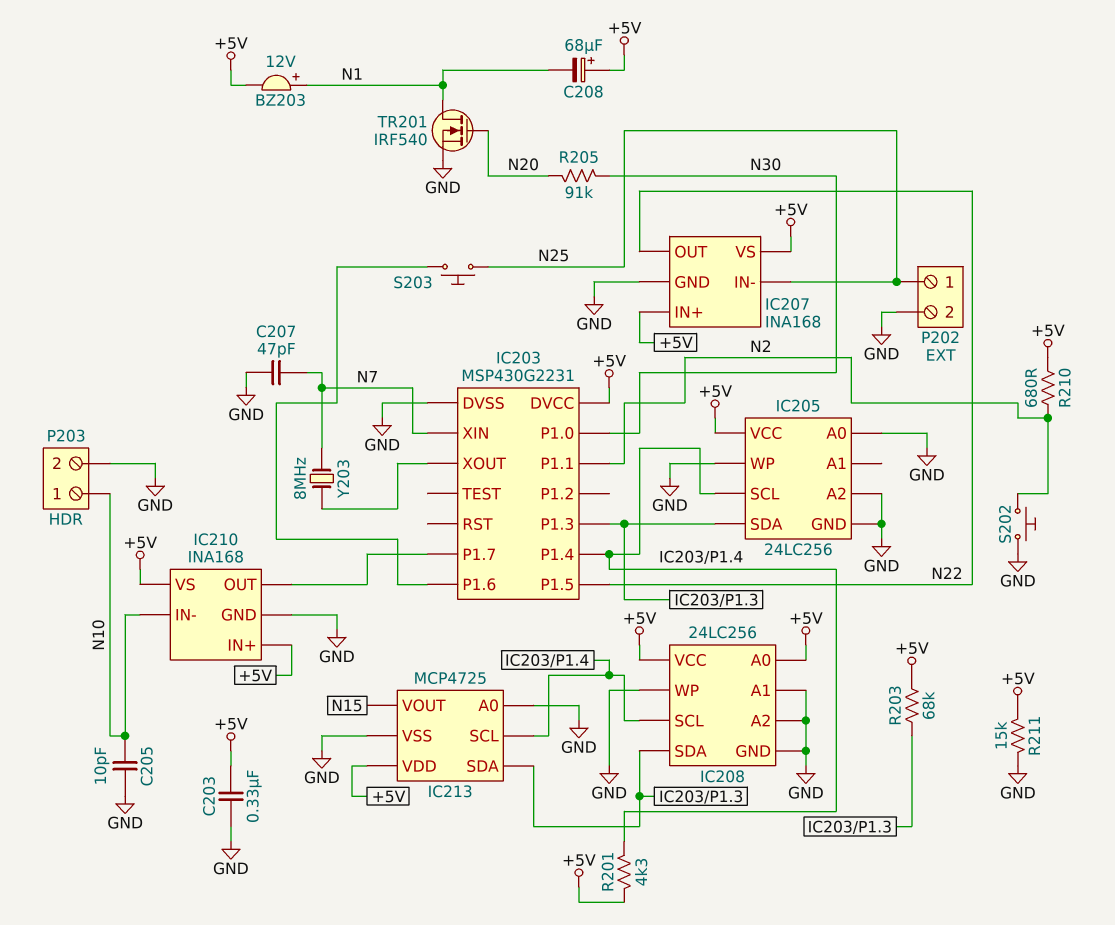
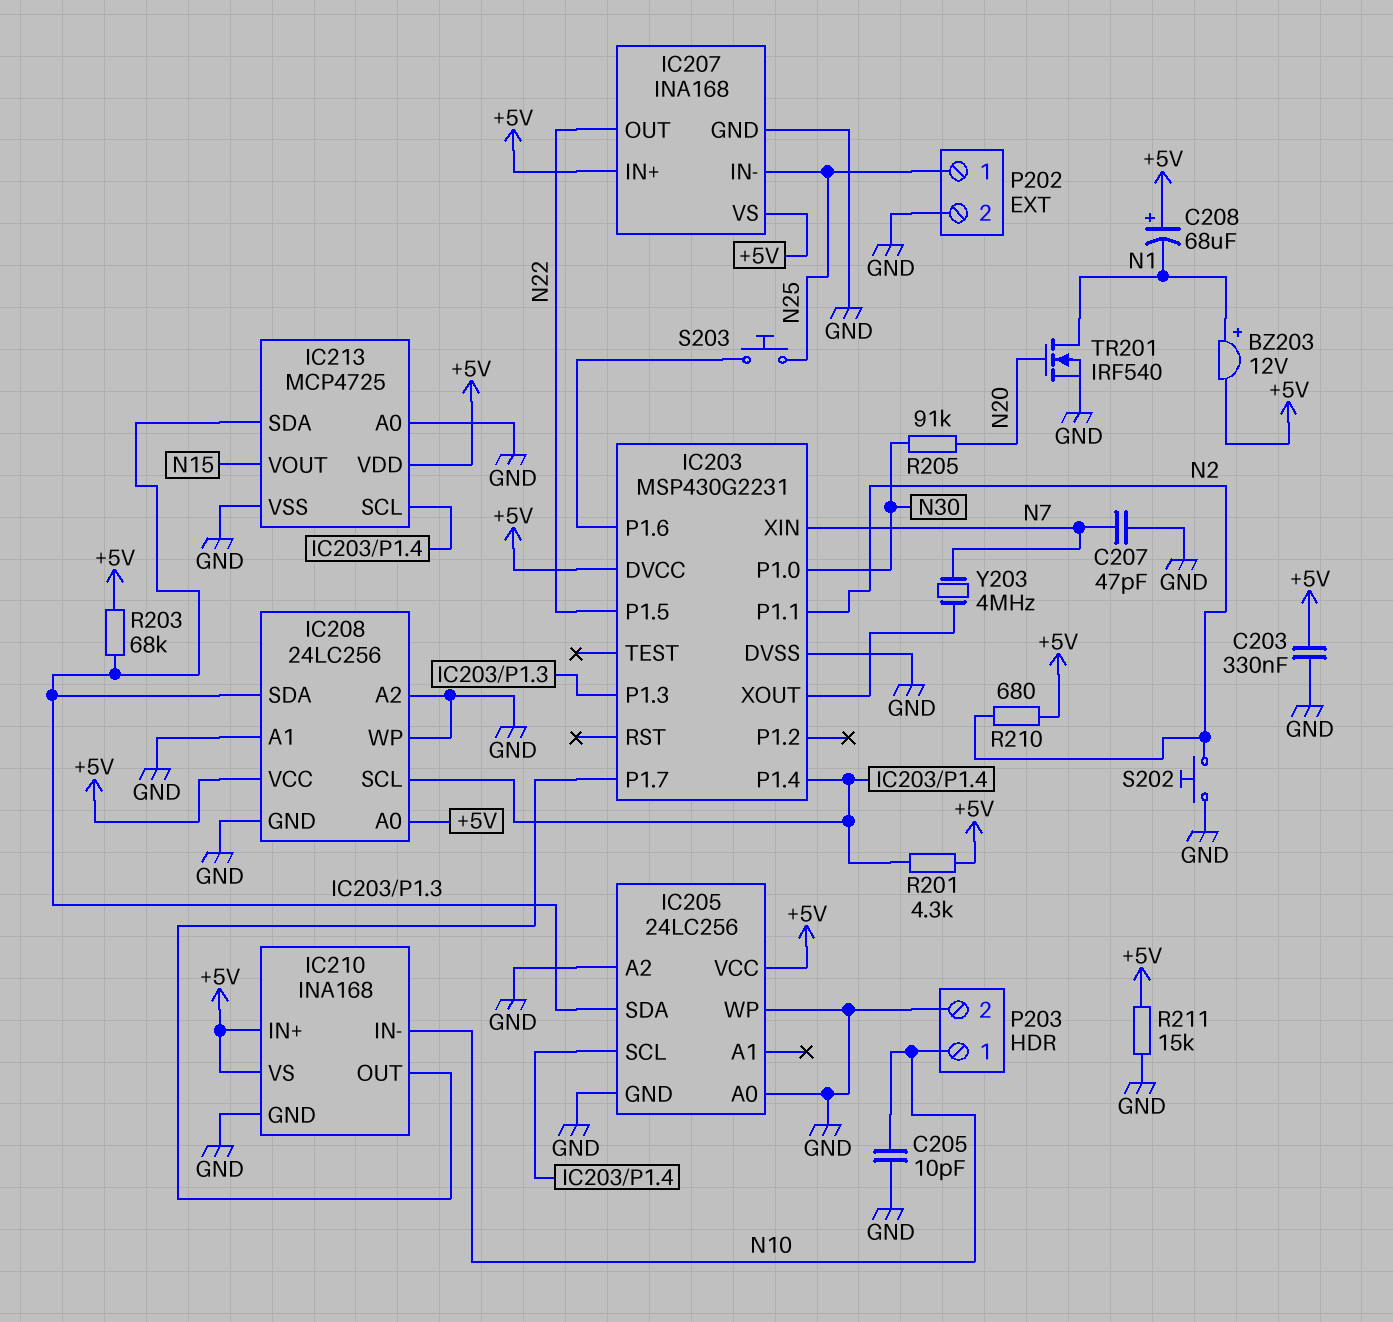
Y203: 8MHz (IC203/XOUT, N7) -> 4MHz (IC203/XOUT, N7)

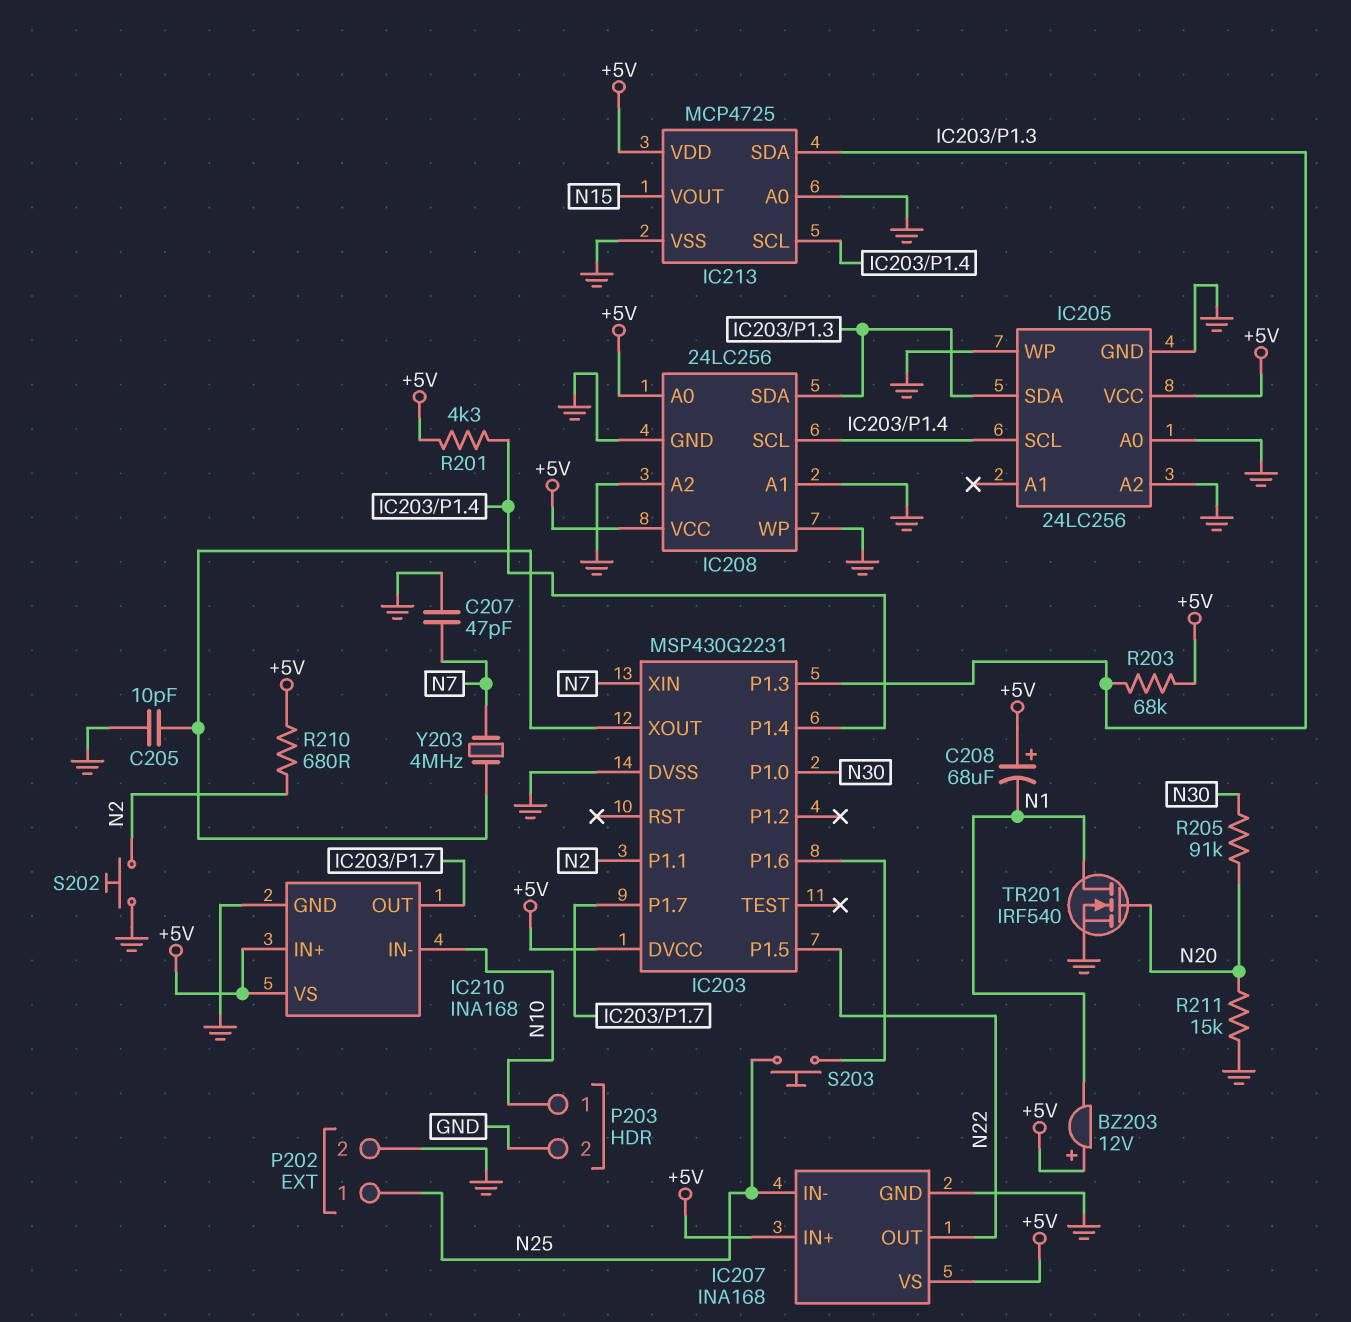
BZ203: buzzer 12V (plus N1, minus +5V) -> buzzer 12V (plus +5V, minus N1)
C203: 330nF (+5V, GND) -> none
C205: 10pF (GND, N10) -> 10pF (GND, IC203/XOUT)
R211: 15k (+5V, GND) -> 15k (GND, N20)

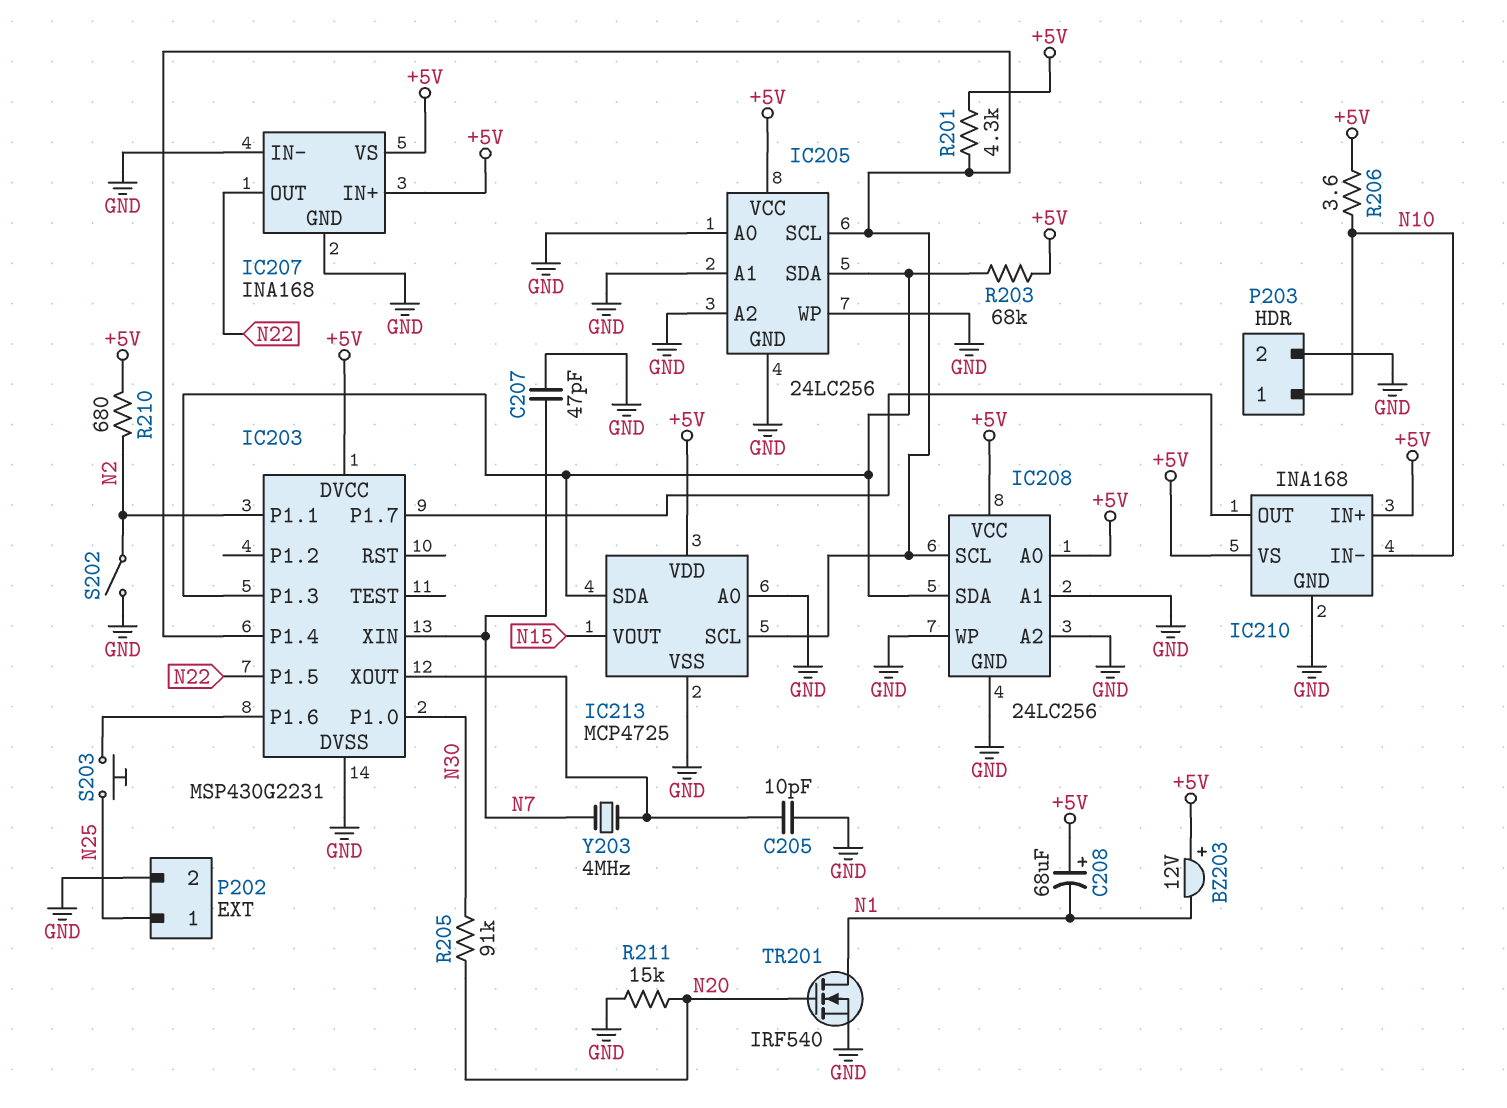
IC205 pin A1: none -> GND
IC207 pin IN-: N25 -> GND
R206: none -> 3.6 (+5V, N10)
S202: button (GND, N2) -> switch (GND, N2)

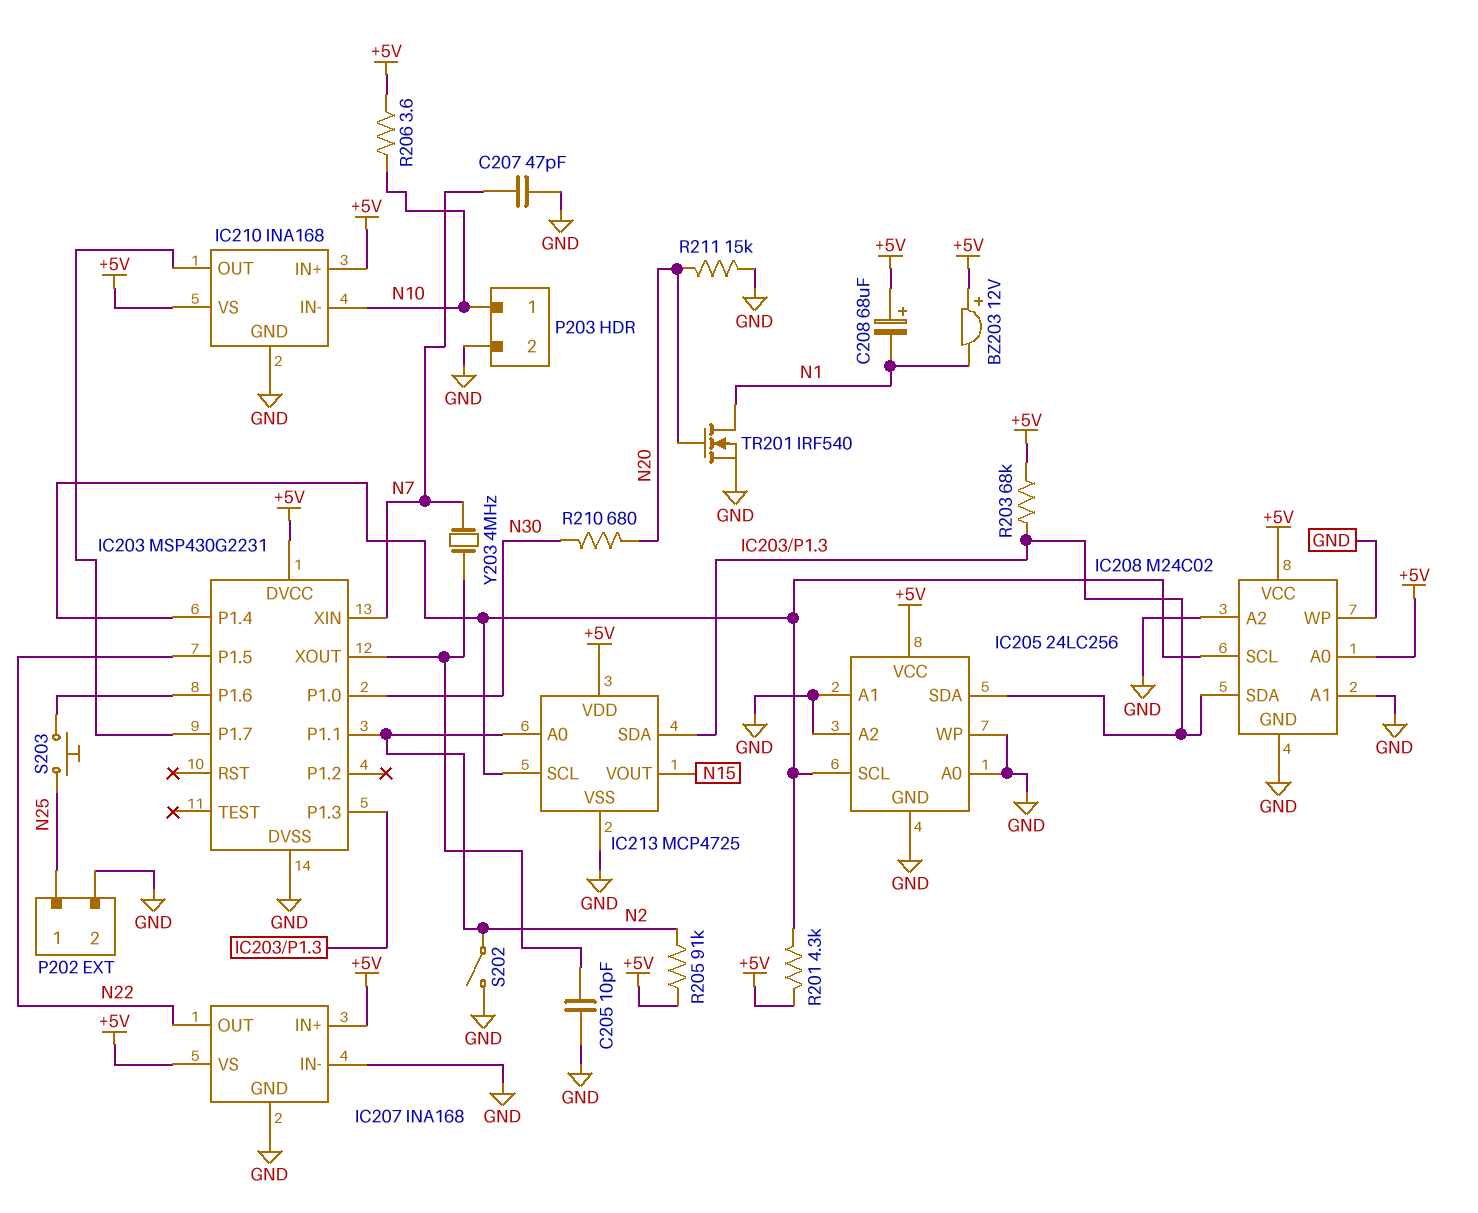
IC208: 24LC256 -> M24C02
IC213 pin A0: GND -> N2
R205: 91k (N20, N30) -> 91k (+5V, N2)
R210: 680 (+5V, N2) -> 680 (N20, N30)

